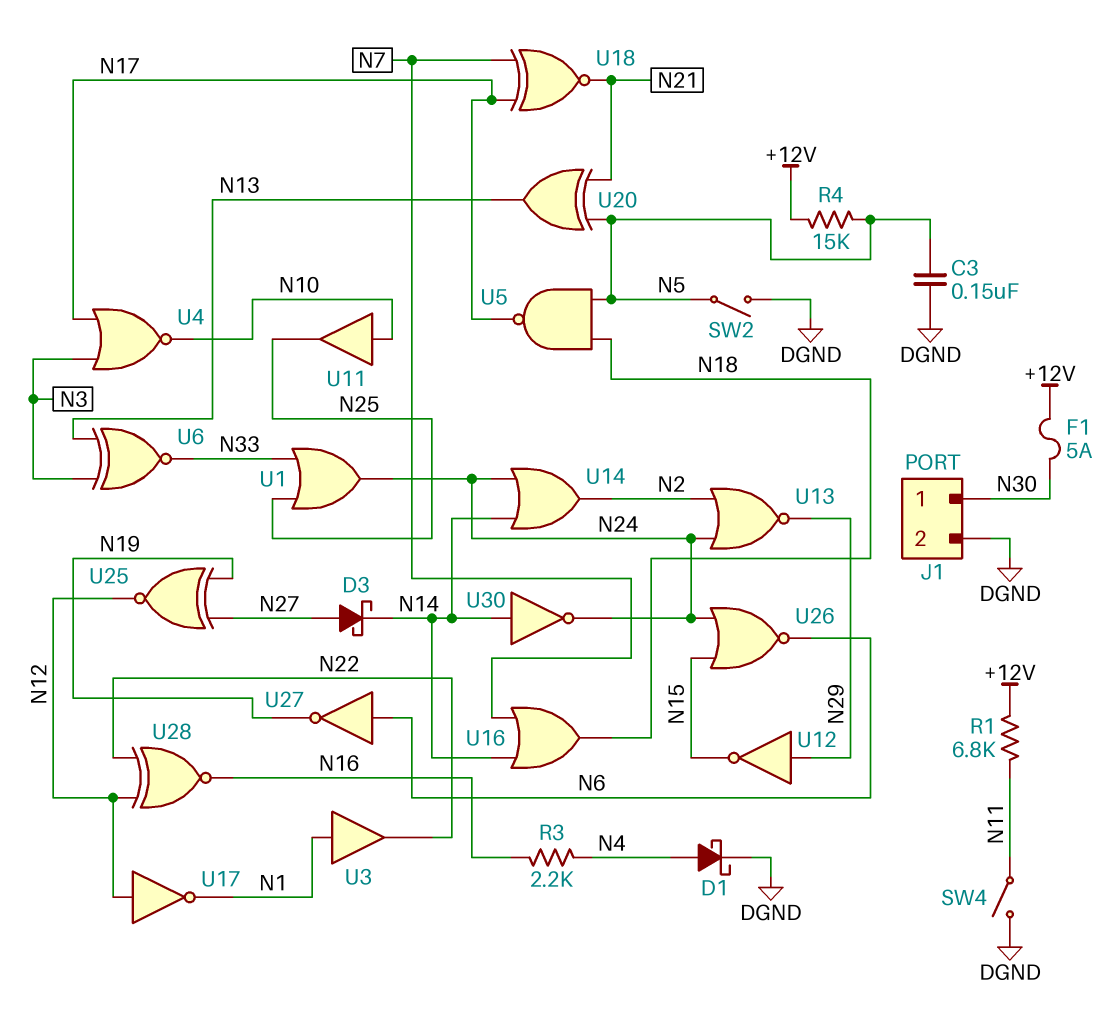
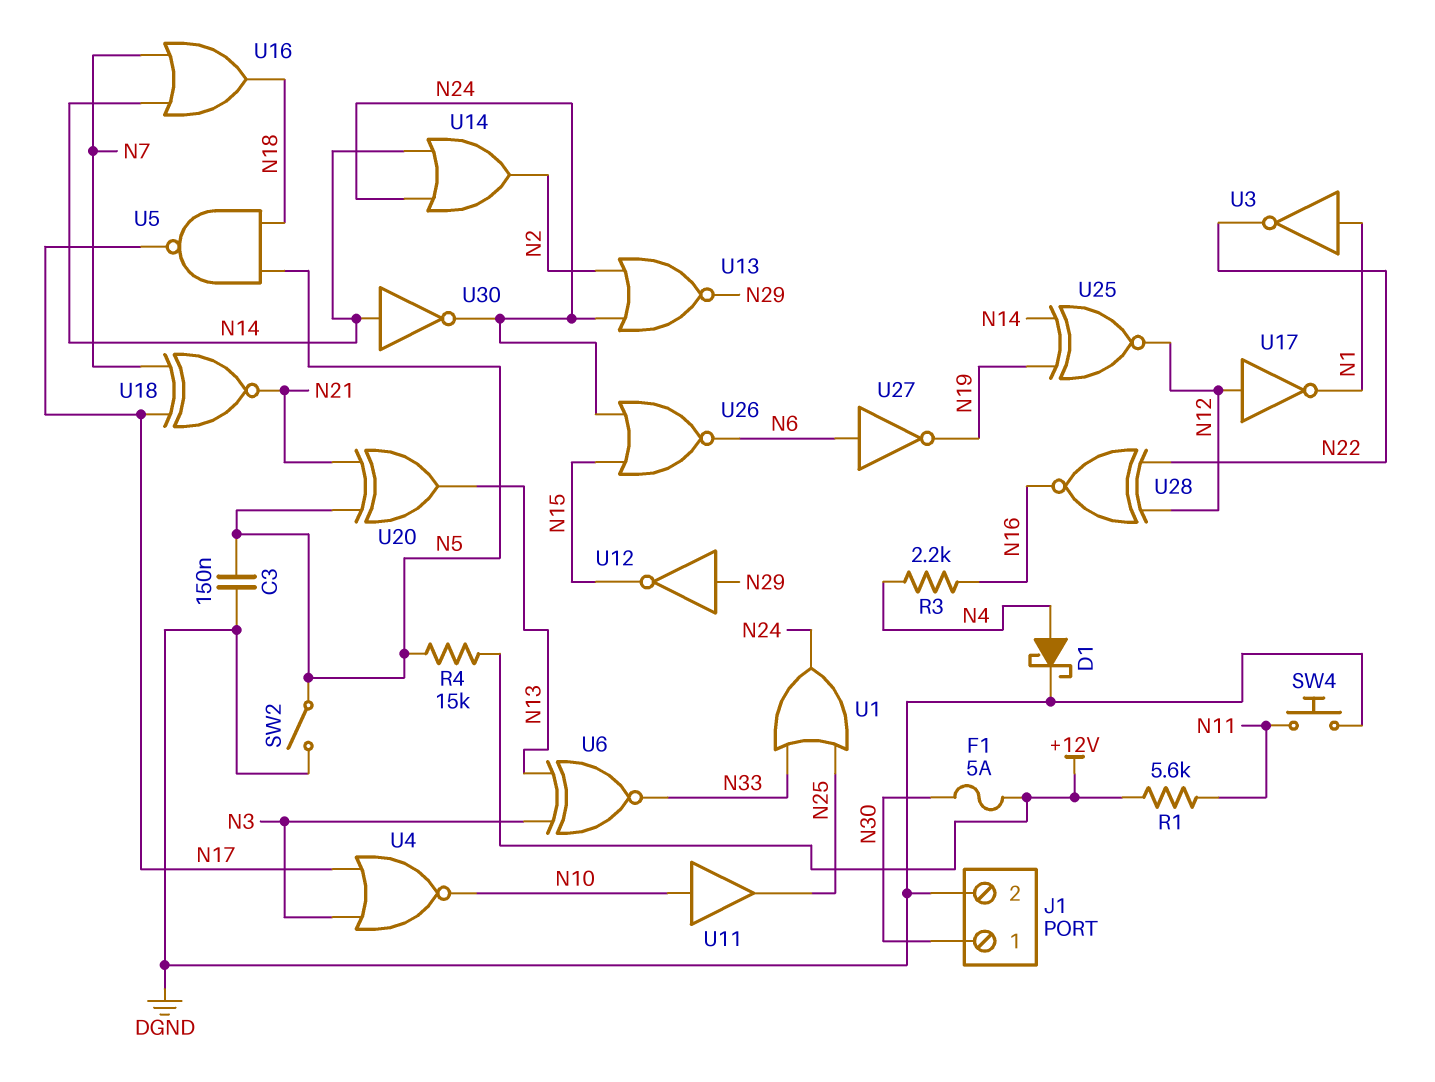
D3: schottky (A N27, K N14) -> none
R1: 6.8k (+12V, N11) -> 5.6k (+12V, N11)
SW4: switch (DGND, N11) -> button (DGND, N11)
U3: buffer (in N1, out N22) -> NOT (in N1, out N22)
U25: XNOR (in N19, in N27, out N12) -> XNOR (in N14, in N19, out N12)

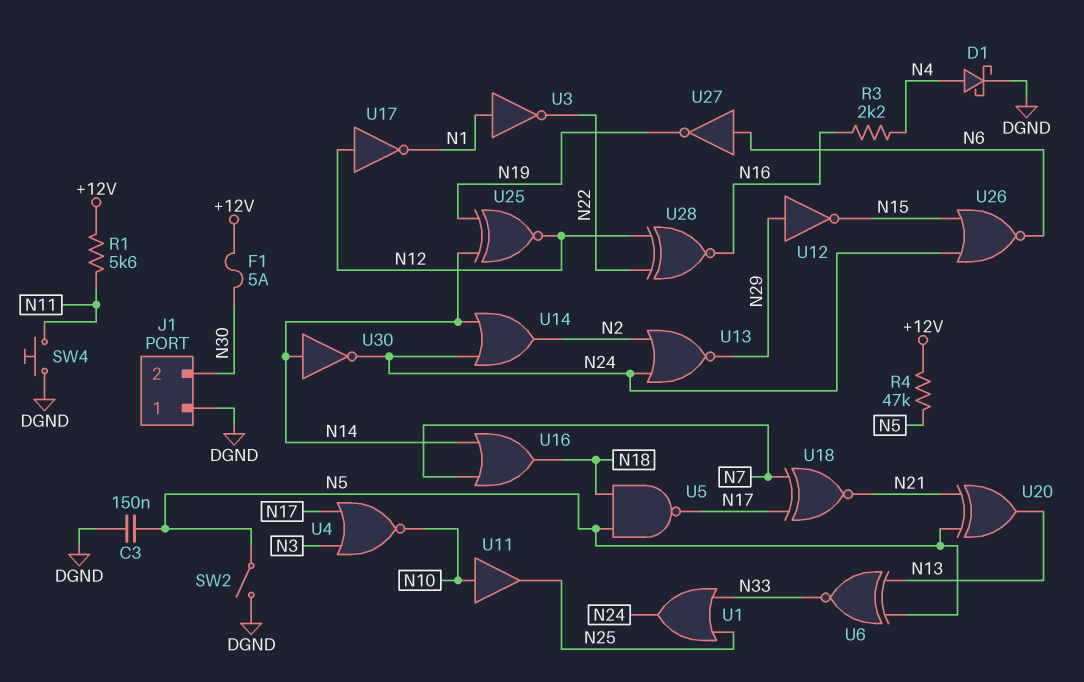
J1 pin 1: N30 -> DGND
J1 pin 2: DGND -> N30
R4: 15k (+12V, N5) -> 47k (+12V, N5)
U6: XNOR (in N3, in N13, out N33) -> XNOR (in N5, in N13, out N33)

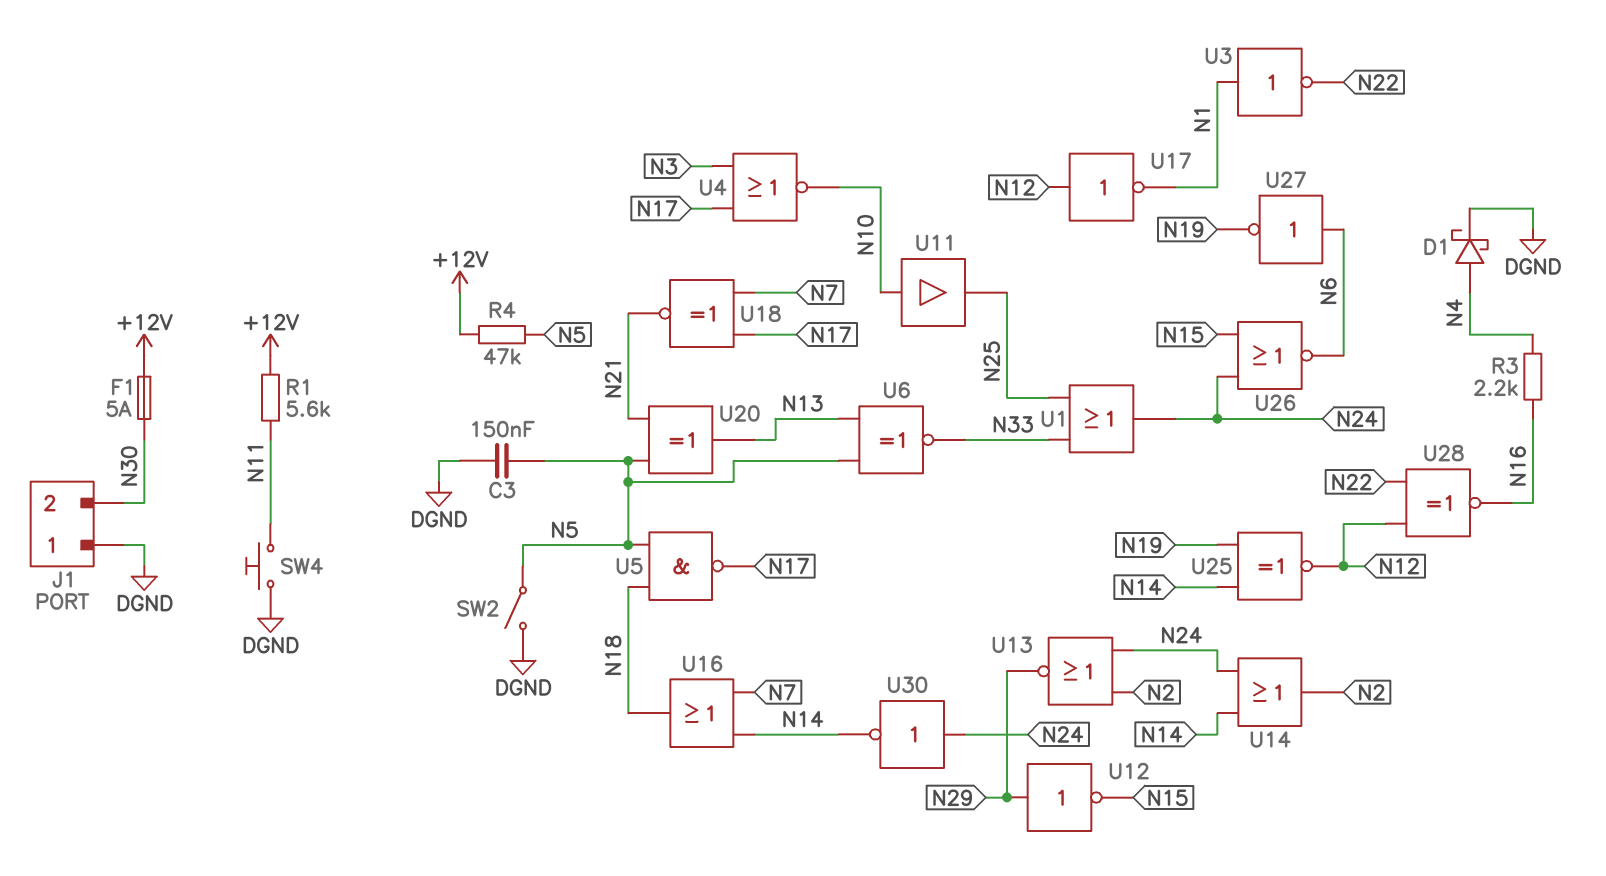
U30: NOT (in N14, out N24) -> NOT (in N24, out N14)

